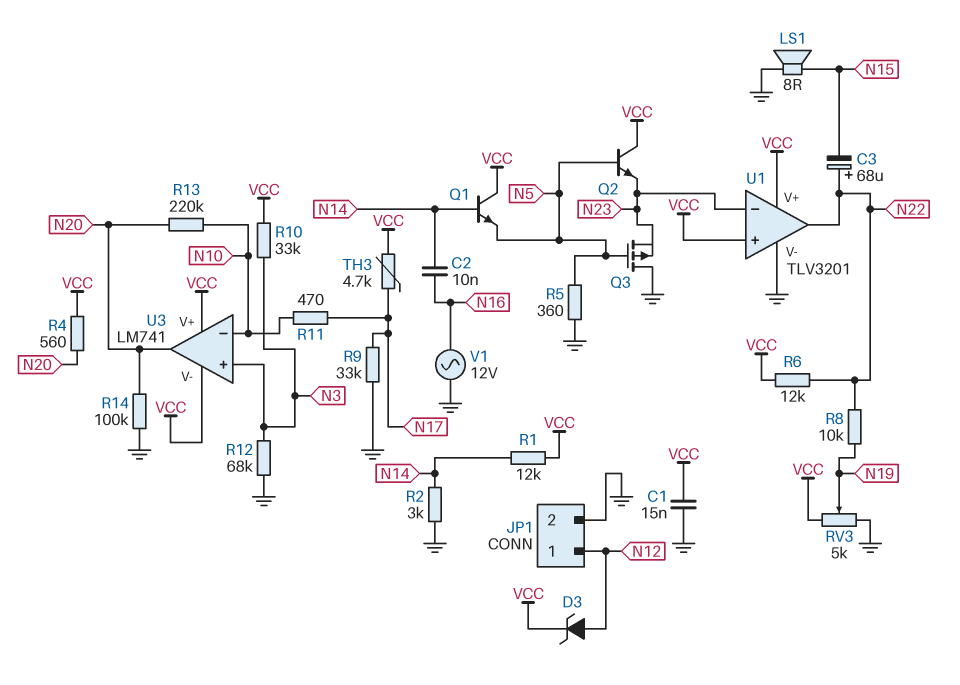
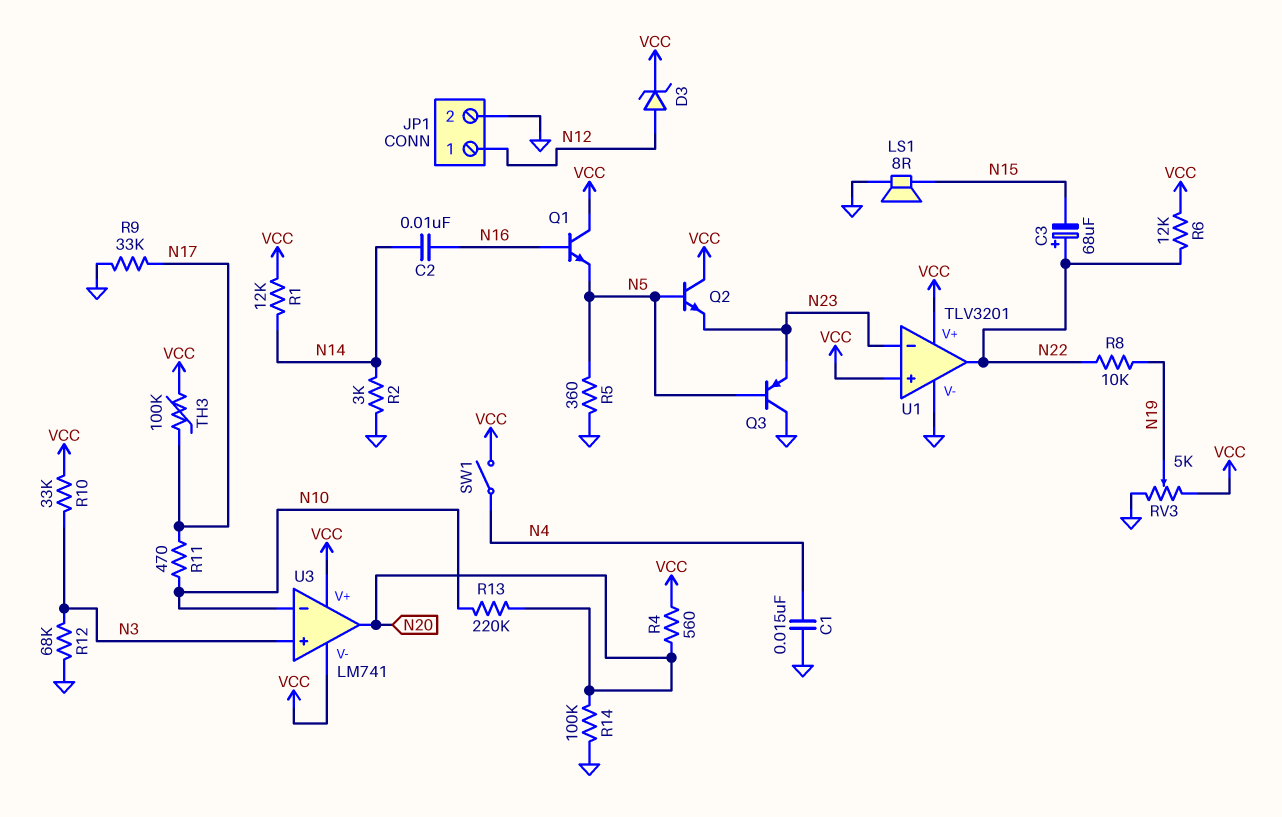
C1: 15nF (GND, VCC) -> 15nF (GND, N4)
Q1: NPN (B N14, C VCC, E N5) -> NPN (B N16, C VCC, E N5)
Q3: PMOS (G N5, D GND, S N23) -> PNP (B N5, C GND, E N23)
SW1: none -> switch (N4, VCC)
TH3: 4.7k (N17, VCC) -> 100k (N17, VCC)
V1: AC 12V (GND, N16) -> none

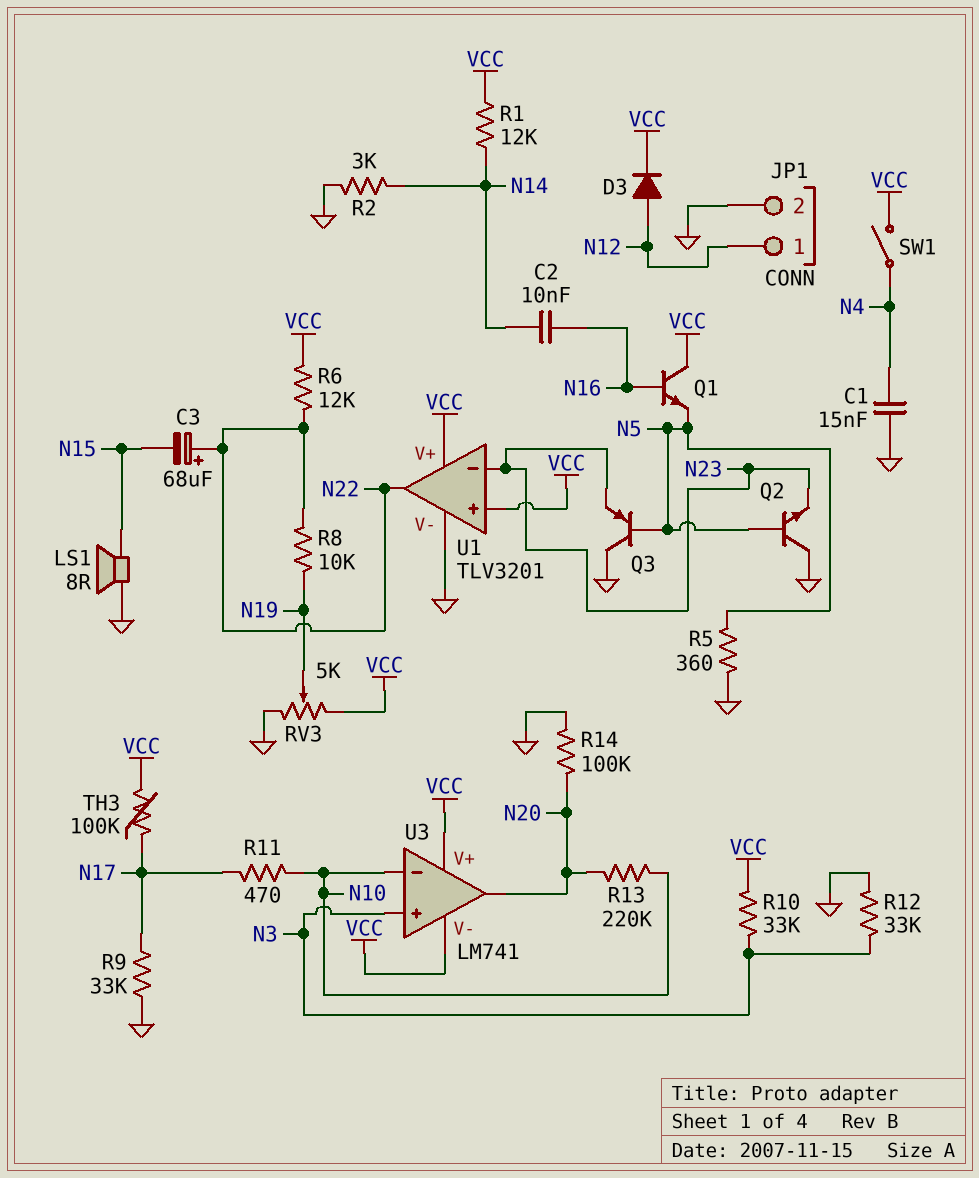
D3: zener (A N12, K VCC) -> diode (A N12, K VCC)
Q2: NPN (B N5, C VCC, E N23) -> NPN (B N5, C GND, E N23)
R4: 560 (N20, VCC) -> none
R12: 68k (GND, N3) -> 33k (GND, N3)

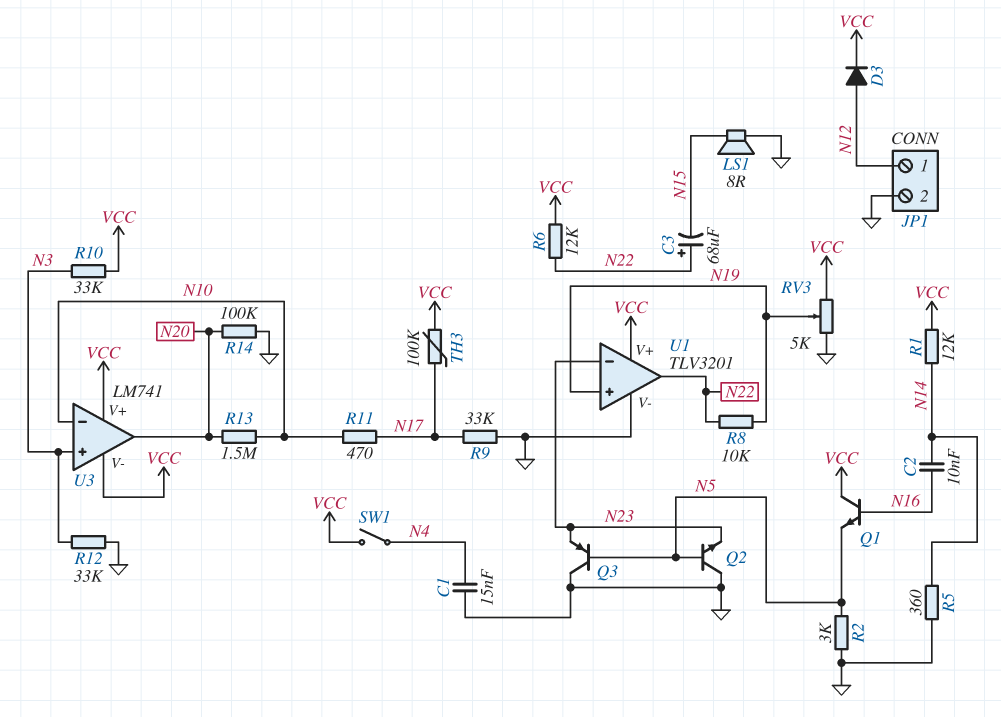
R2: 3k (GND, N14) -> 3k (GND, N5)
R5: 360 (GND, N5) -> 360 (GND, N14)
R13: 220k (N10, N20) -> 1.5M (N10, N20)
U1 pin in+: VCC -> N19

